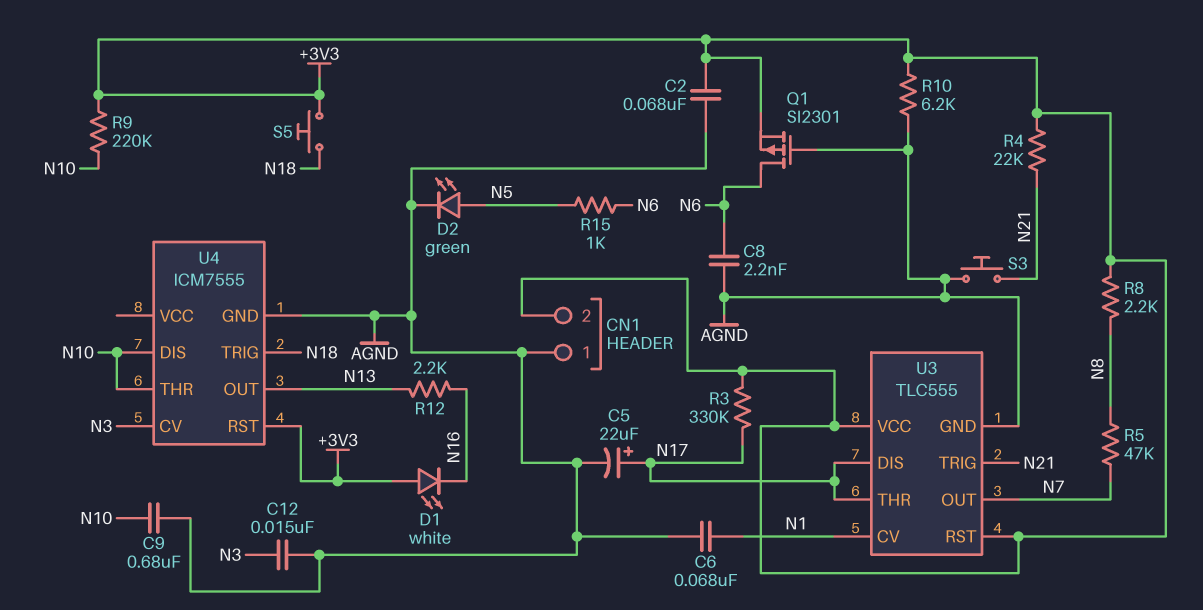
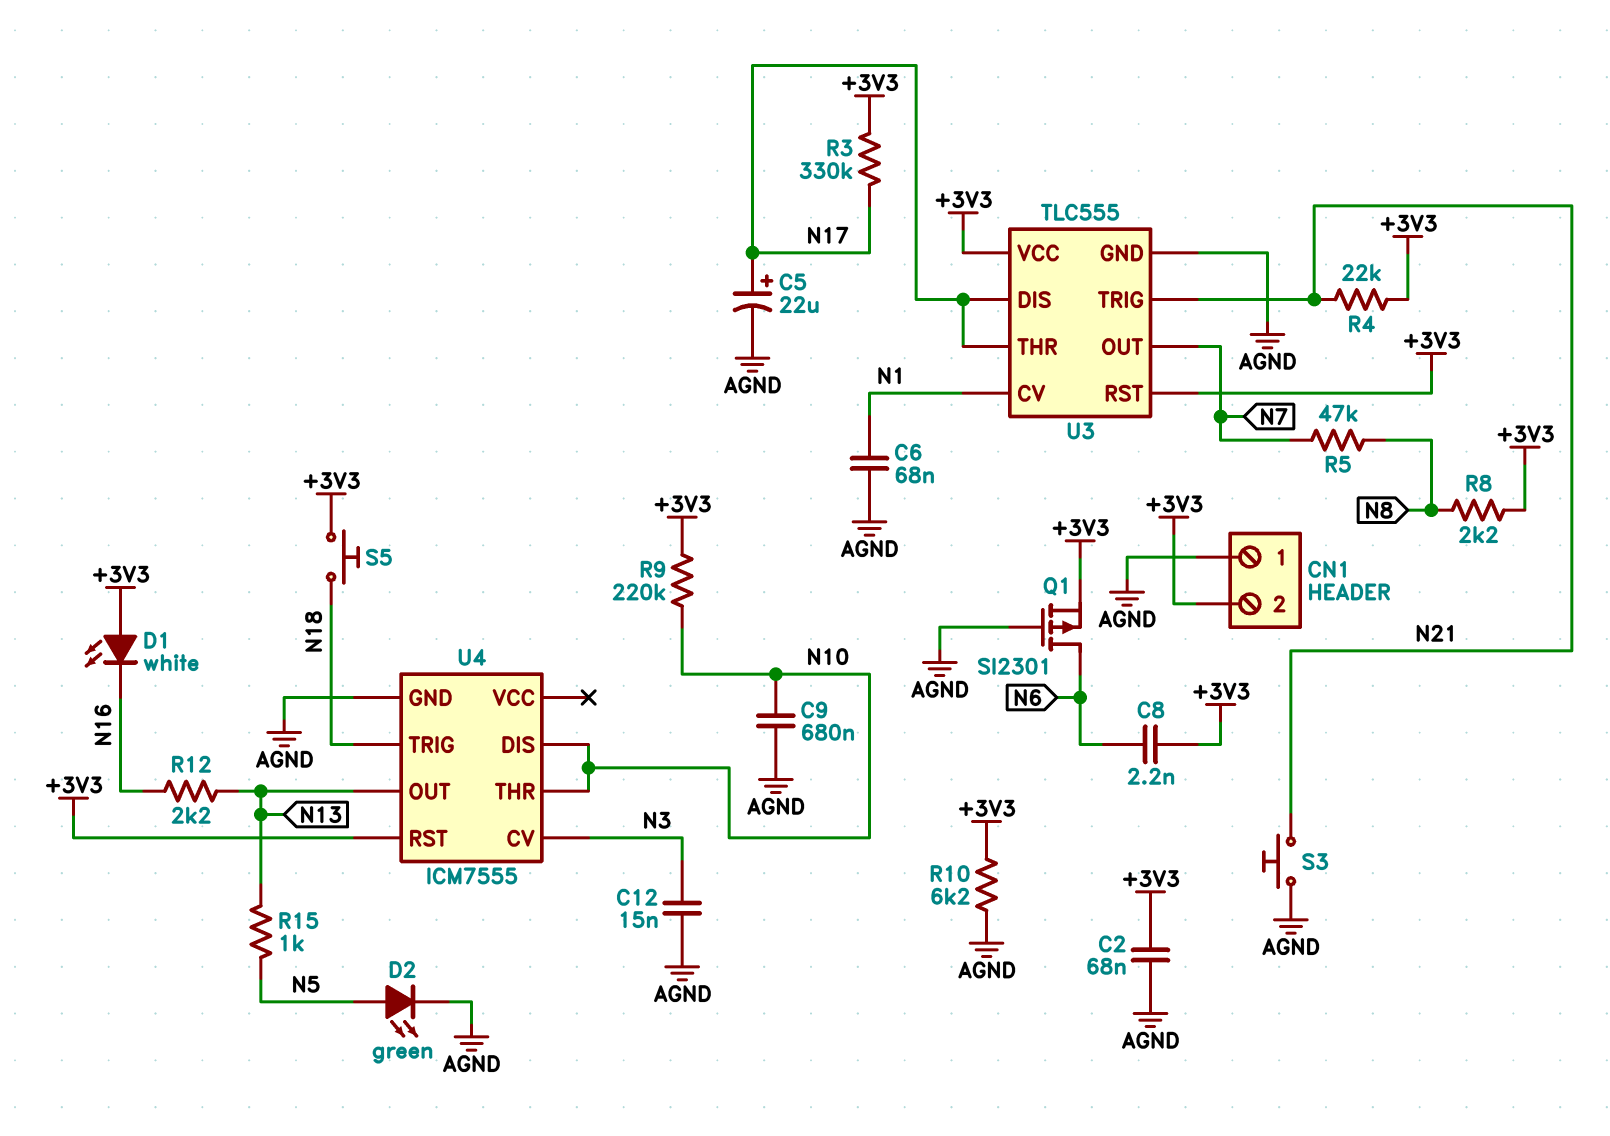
C8: 2.2nF (AGND, N6) -> 2.2nF (+3V3, N6)
R15: 1k (N5, N6) -> 1k (N5, N13)

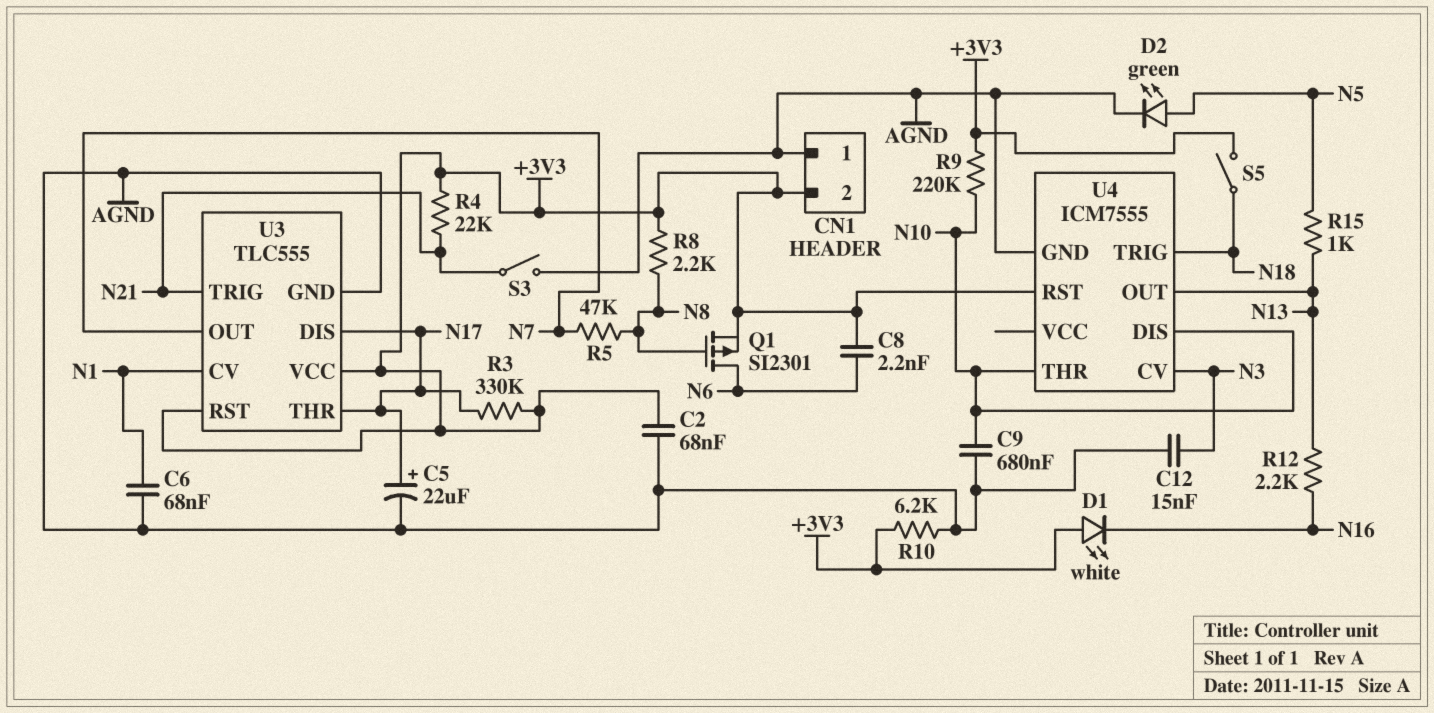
Q1: PMOS SI2301 (G AGND, D N6, S +3V3) -> PMOS SI2301 (G N8, D N6, S +3V3)
S3: button (AGND, N21) -> switch (AGND, N21)
S5: button (+3V3, N18) -> switch (+3V3, N18)

